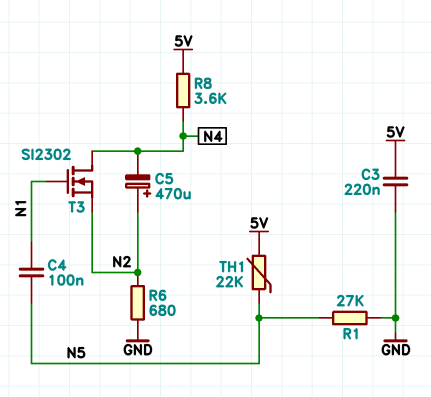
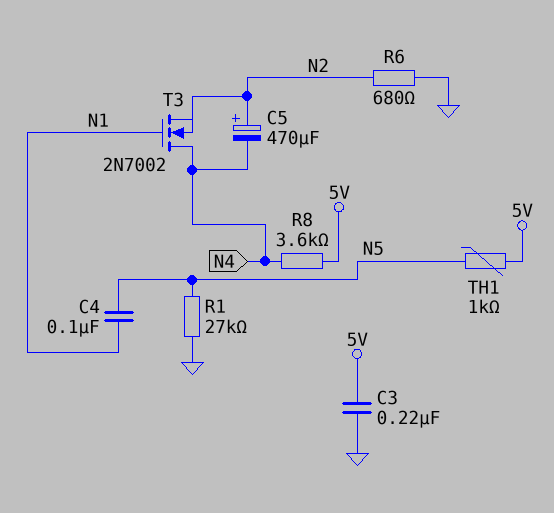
T3: NMOS SI2302 (G N1, D N4, S N2) -> NMOS 2N7002 (G N1, D N4, S N2)
TH1: 22k (5V, N5) -> 1k (5V, N5)

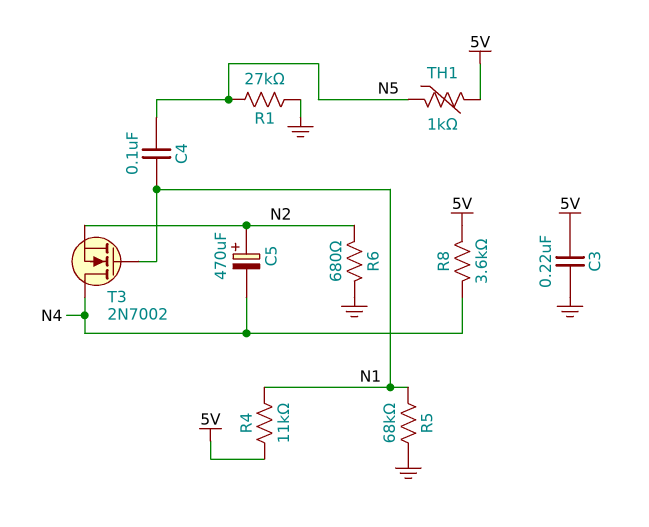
R4: none -> 11k (5V, N1)
R5: none -> 68k (GND, N1)

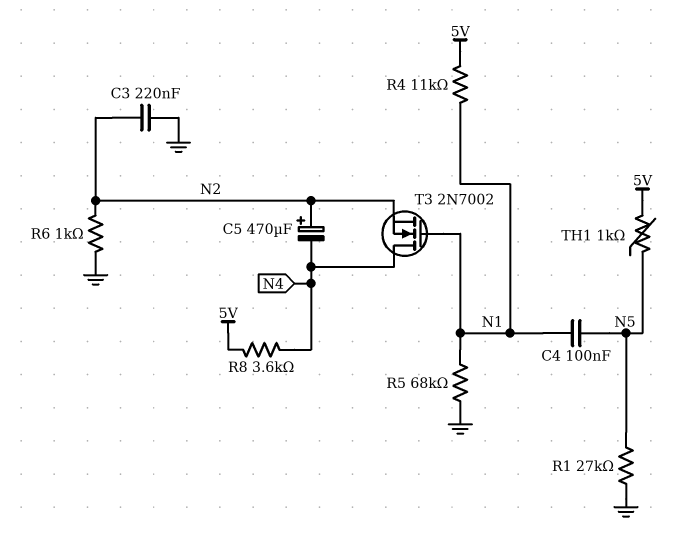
C3: 220nF (5V, GND) -> 220nF (GND, N2)
R6: 680 (GND, N2) -> 1k (GND, N2)

